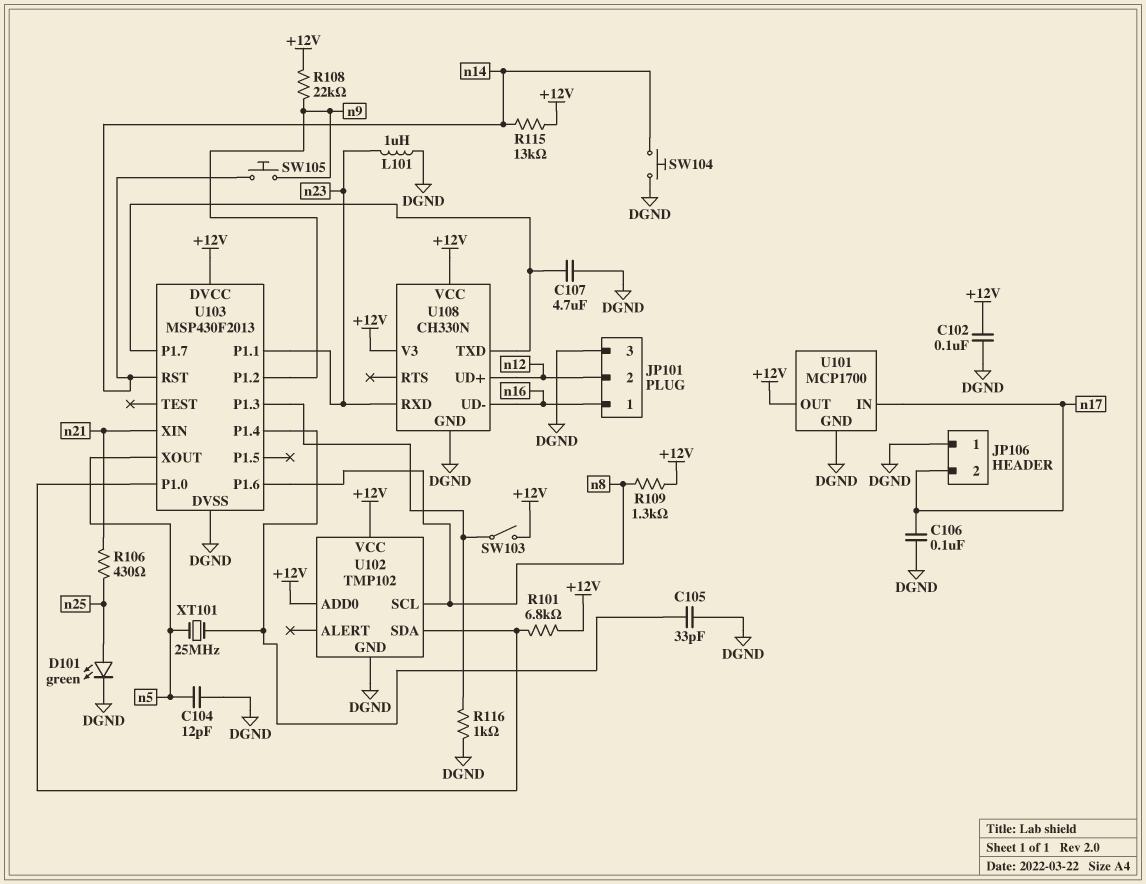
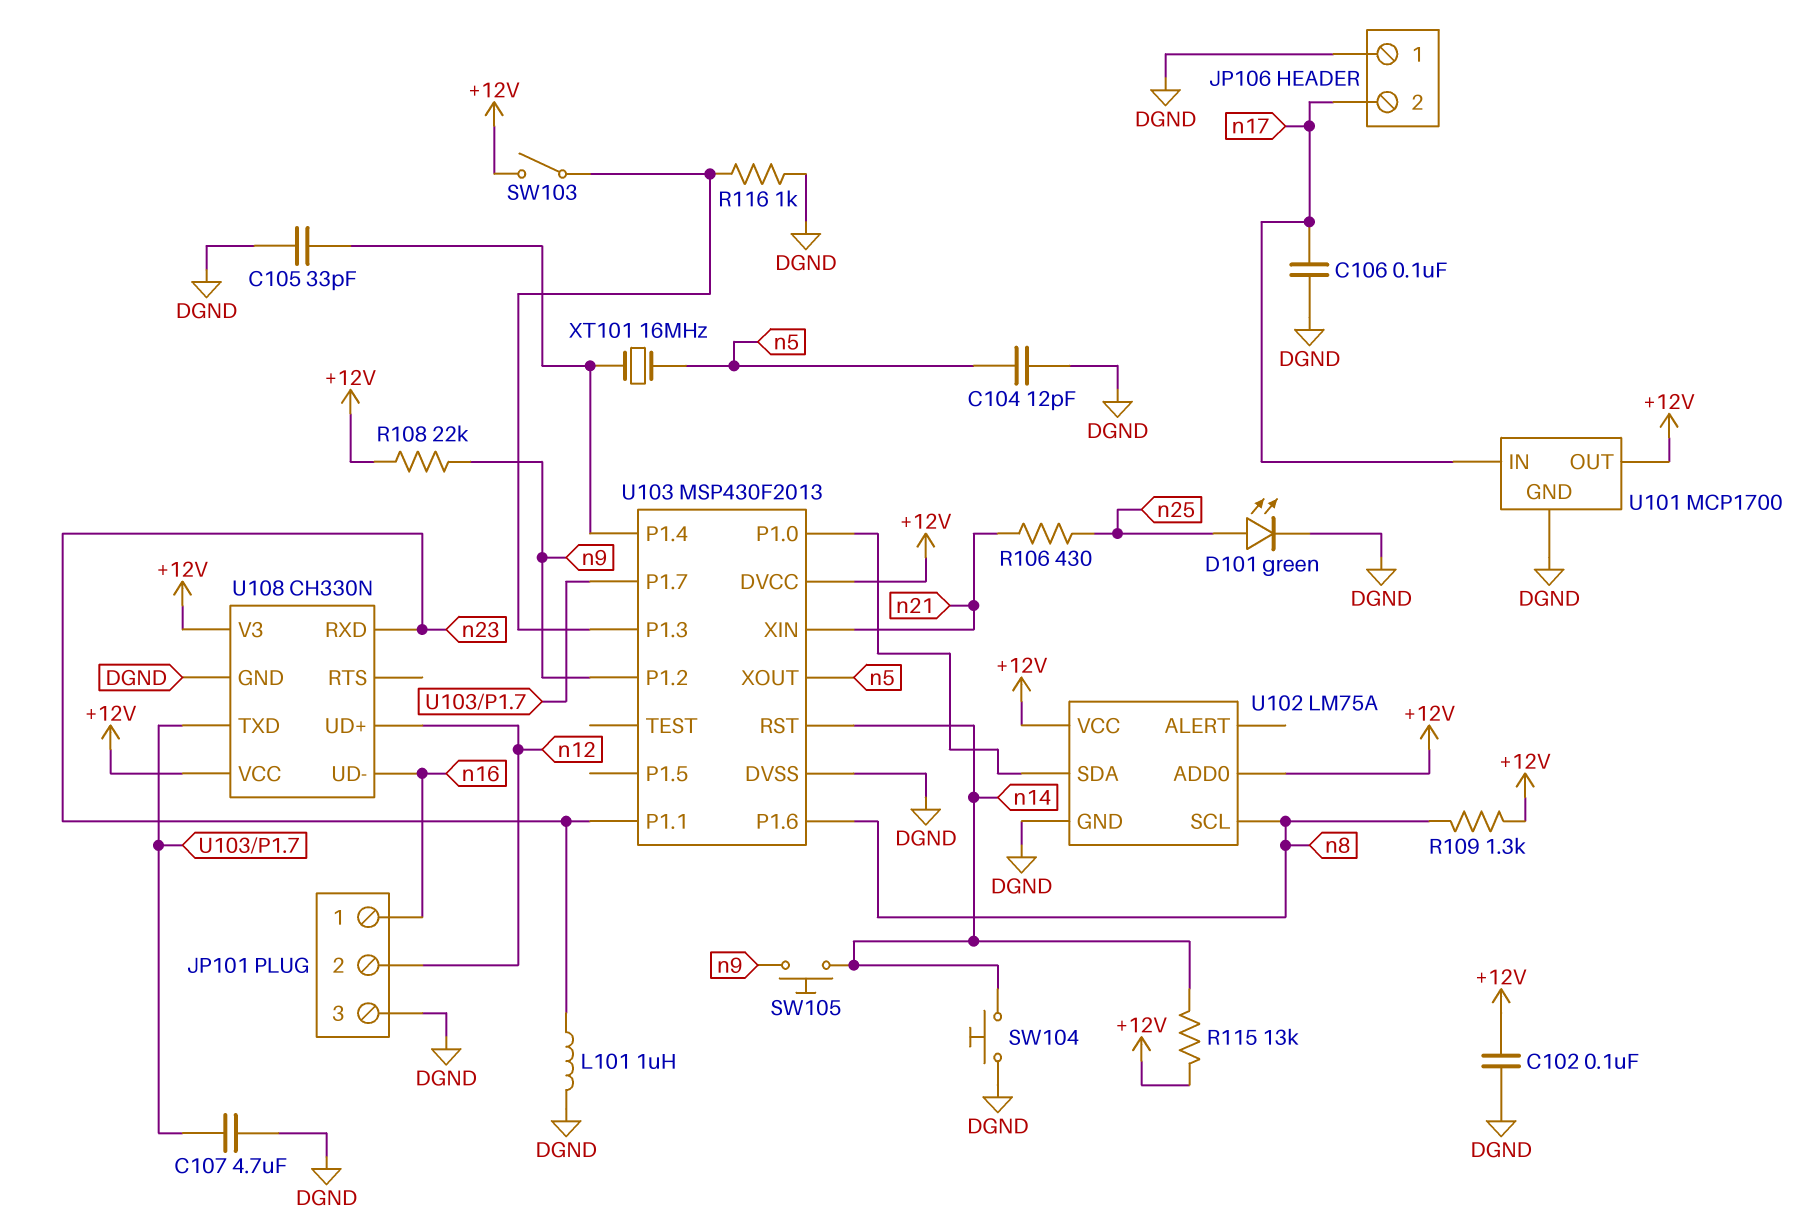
R101: 6.8k (+12V, U102/SDA) -> none
U102: TMP102 -> LM75A
XT101: 25MHz (U103/P1.4, n5) -> 16MHz (U103/P1.4, n5)

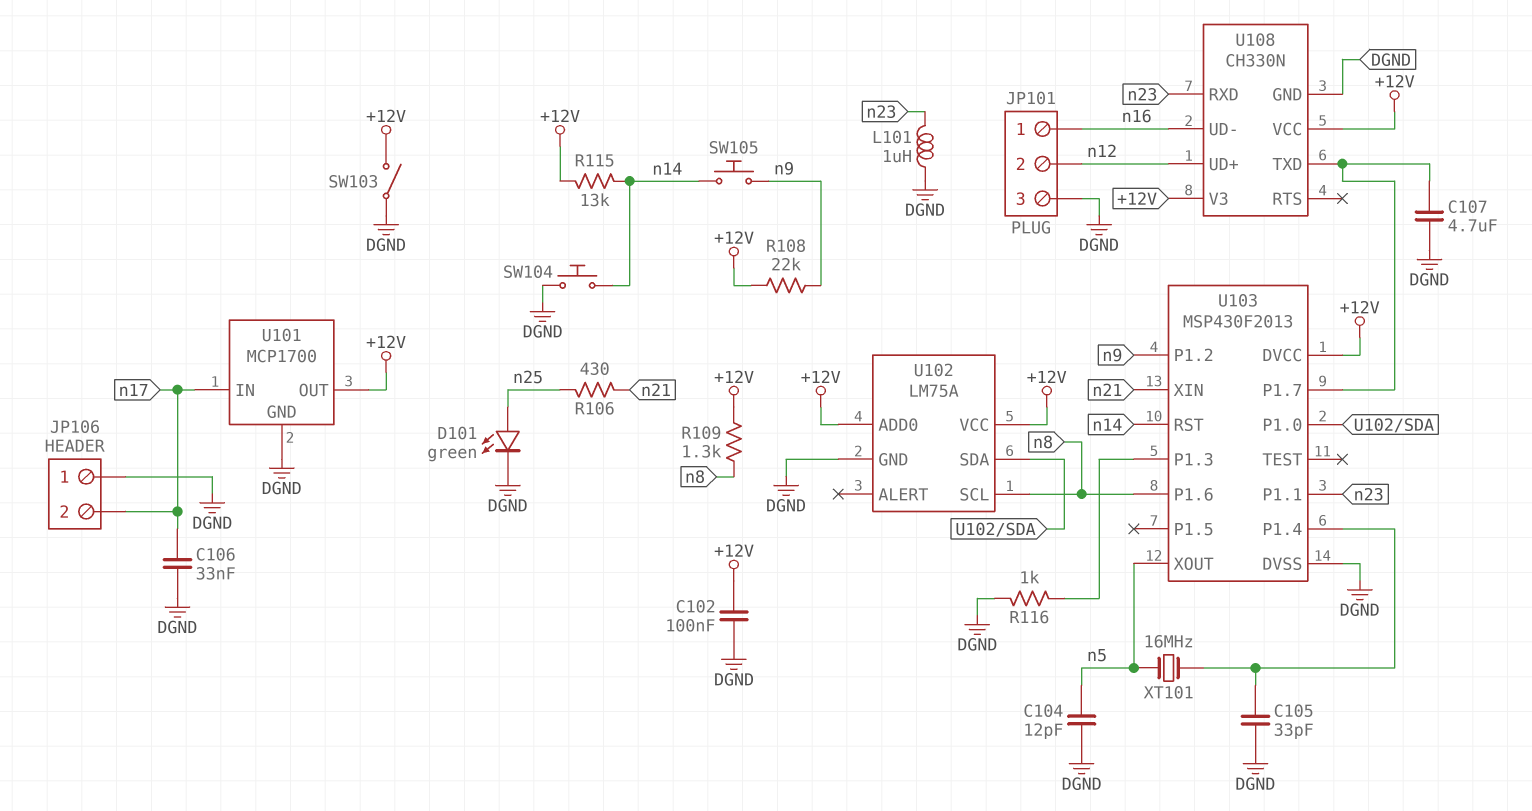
C106: 100nF (DGND, n17) -> 33nF (DGND, n17)
SW103: switch (+12V, U103/P1.3) -> switch (+12V, DGND)

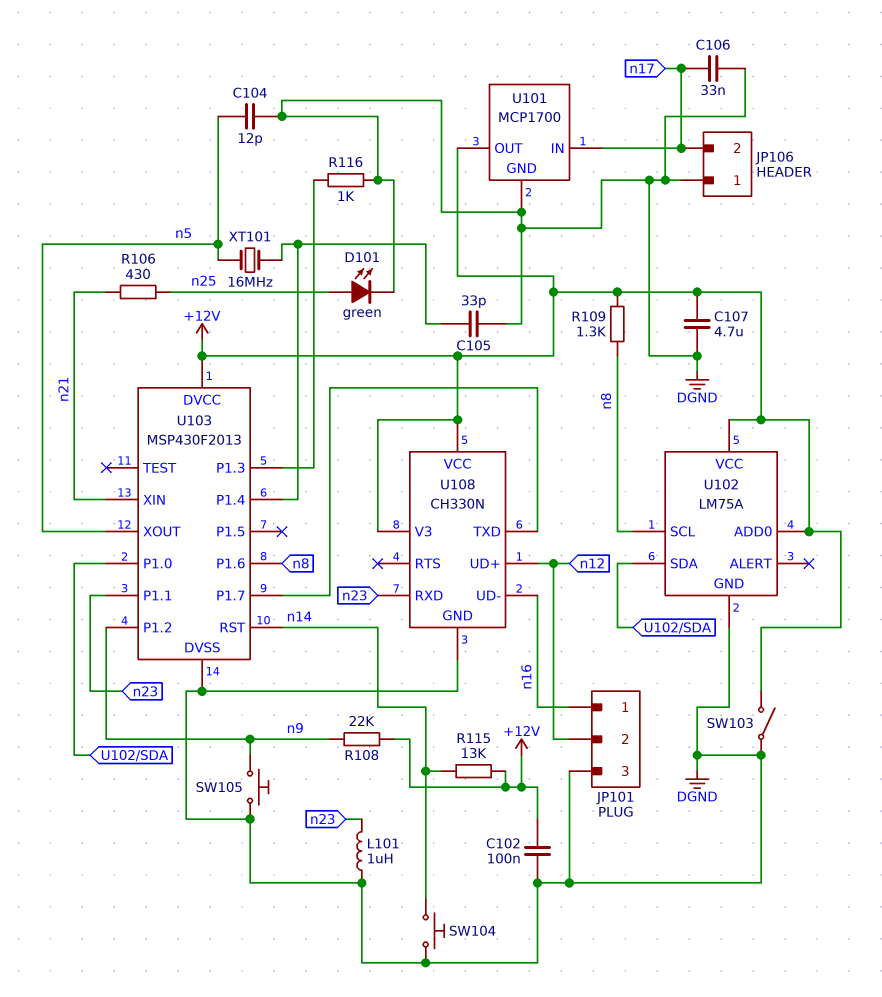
C107: 4.7uF (DGND, U103/P1.7) -> 4.7uF (+12V, DGND)
SW105: button (n9, n14) -> button (DGND, n9)

